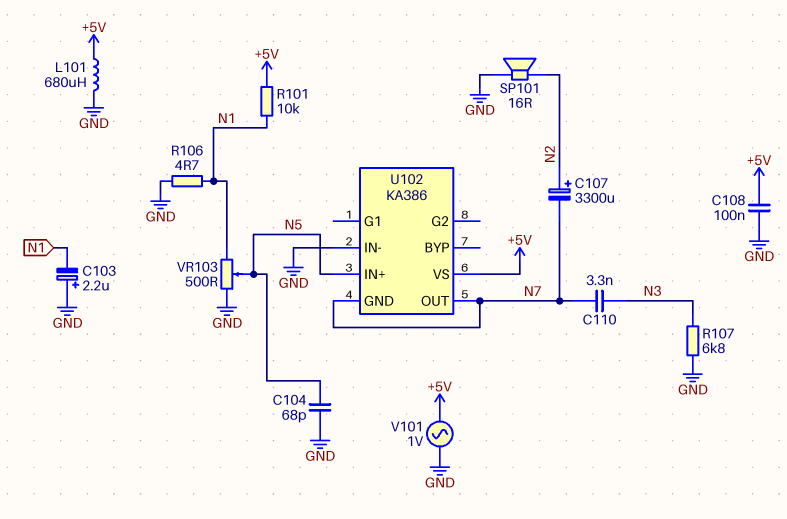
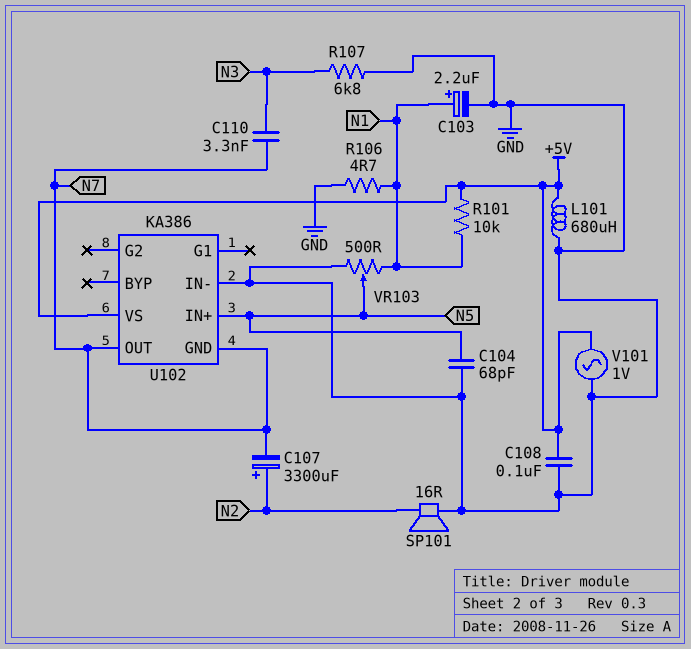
C103: 2.2uF (plus GND, minus N1) -> 2.2uF (plus N1, minus GND)

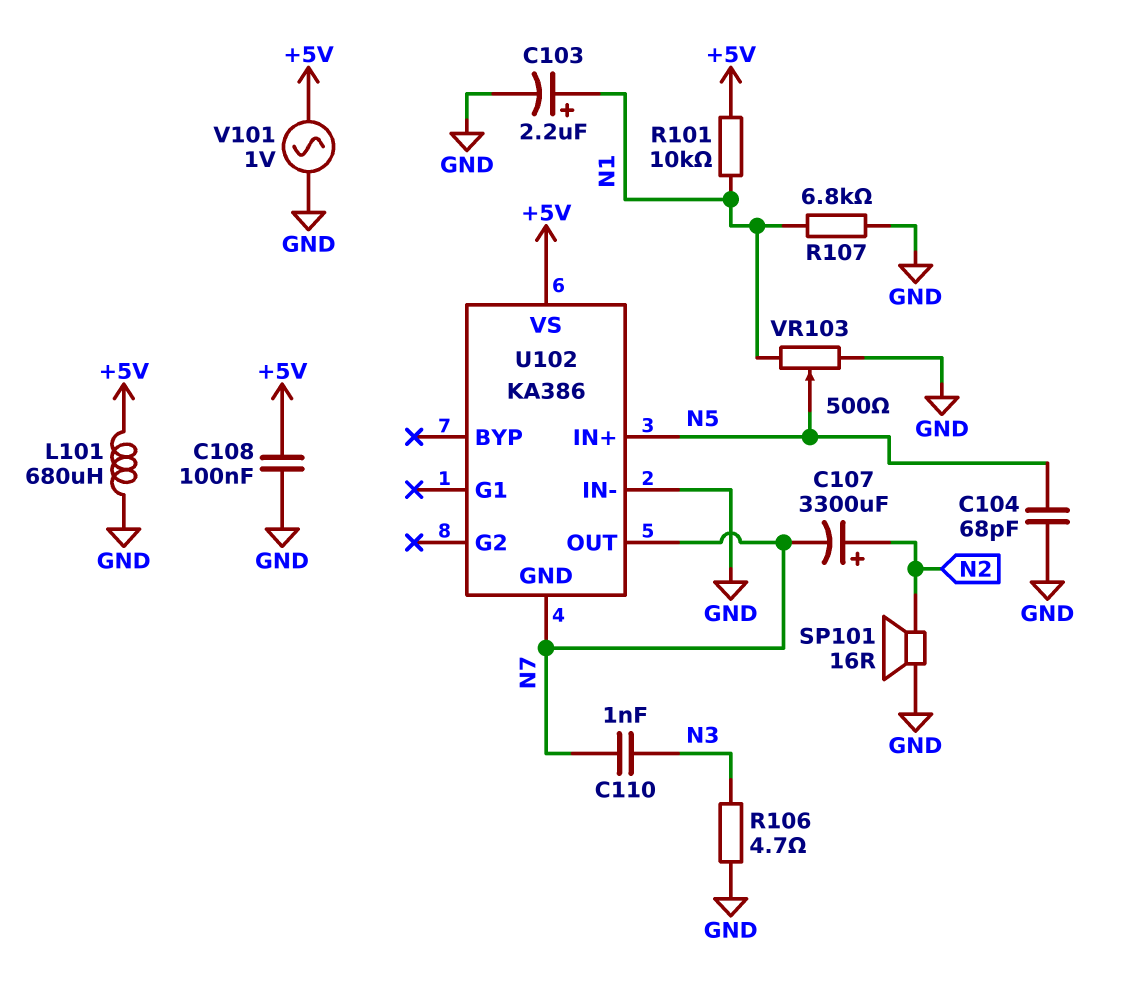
C110: 3.3nF (N3, N7) -> 1nF (N3, N7)
R106: 4.7 (GND, N1) -> 4.7 (GND, N3)
R107: 6.8k (GND, N3) -> 6.8k (GND, N1)

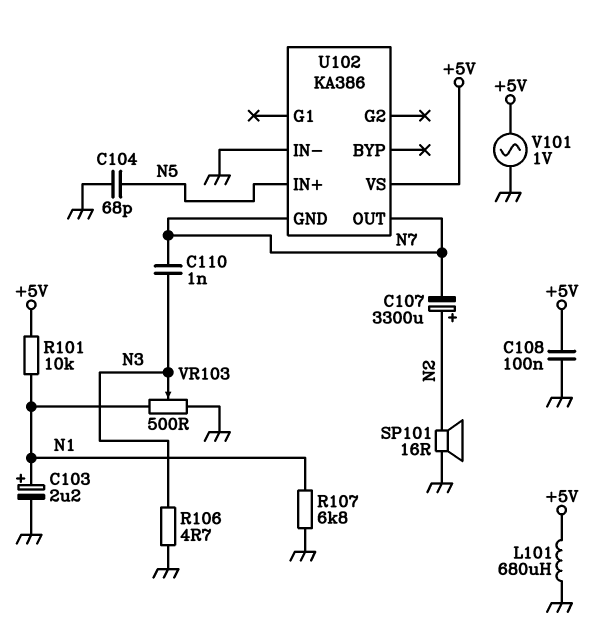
VR103: 500 (GND, N1, wiper N5) -> 500 (GND, N1, wiper N3)

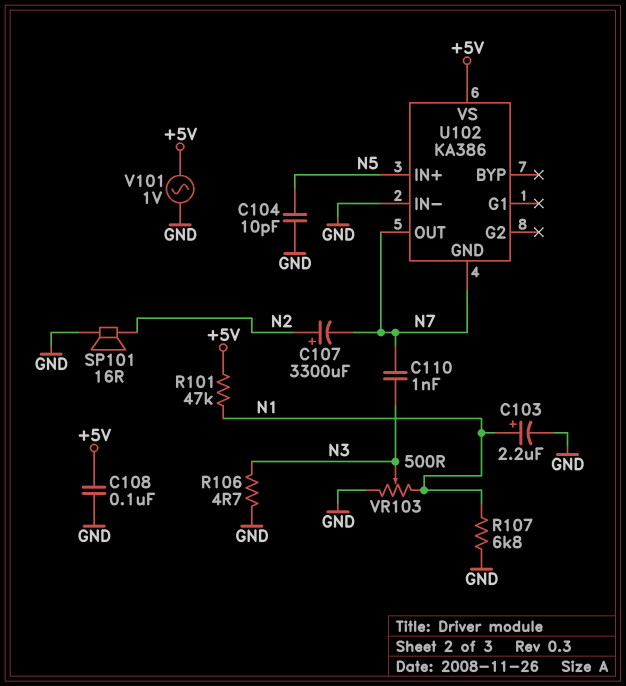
C104: 68pF (GND, N5) -> 10pF (GND, N5)
L101: 680uH (+5V, GND) -> none
R101: 10k (+5V, N1) -> 47k (+5V, N1)

